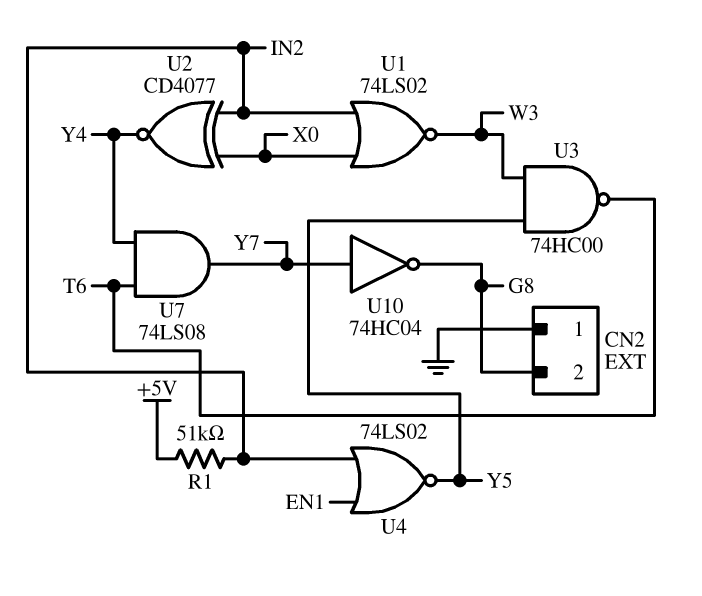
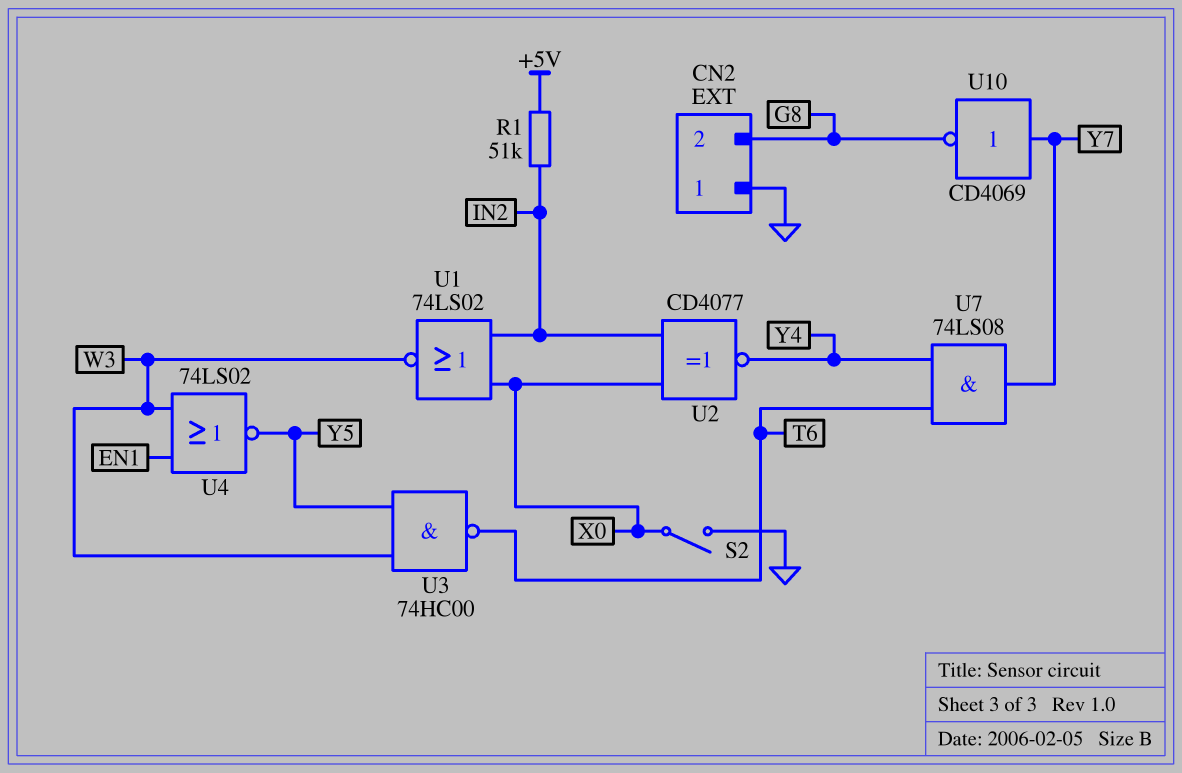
S2: none -> switch (GND, X0)
U4: NOR 74LS02 (in EN1, in IN2, out Y5) -> NOR 74LS02 (in EN1, in W3, out Y5)
U10: NOT 74HC04 (in Y7, out G8) -> NOT CD4069 (in Y7, out G8)

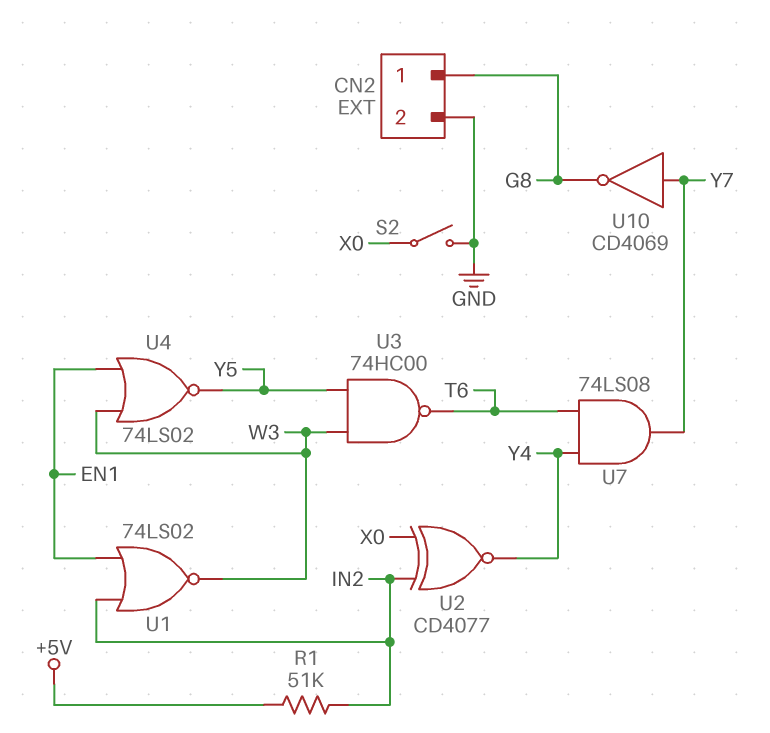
CN2 pin 1: GND -> G8
CN2 pin 2: G8 -> GND
U1: NOR 74LS02 (in IN2, in X0, out W3) -> NOR 74LS02 (in EN1, in IN2, out W3)

